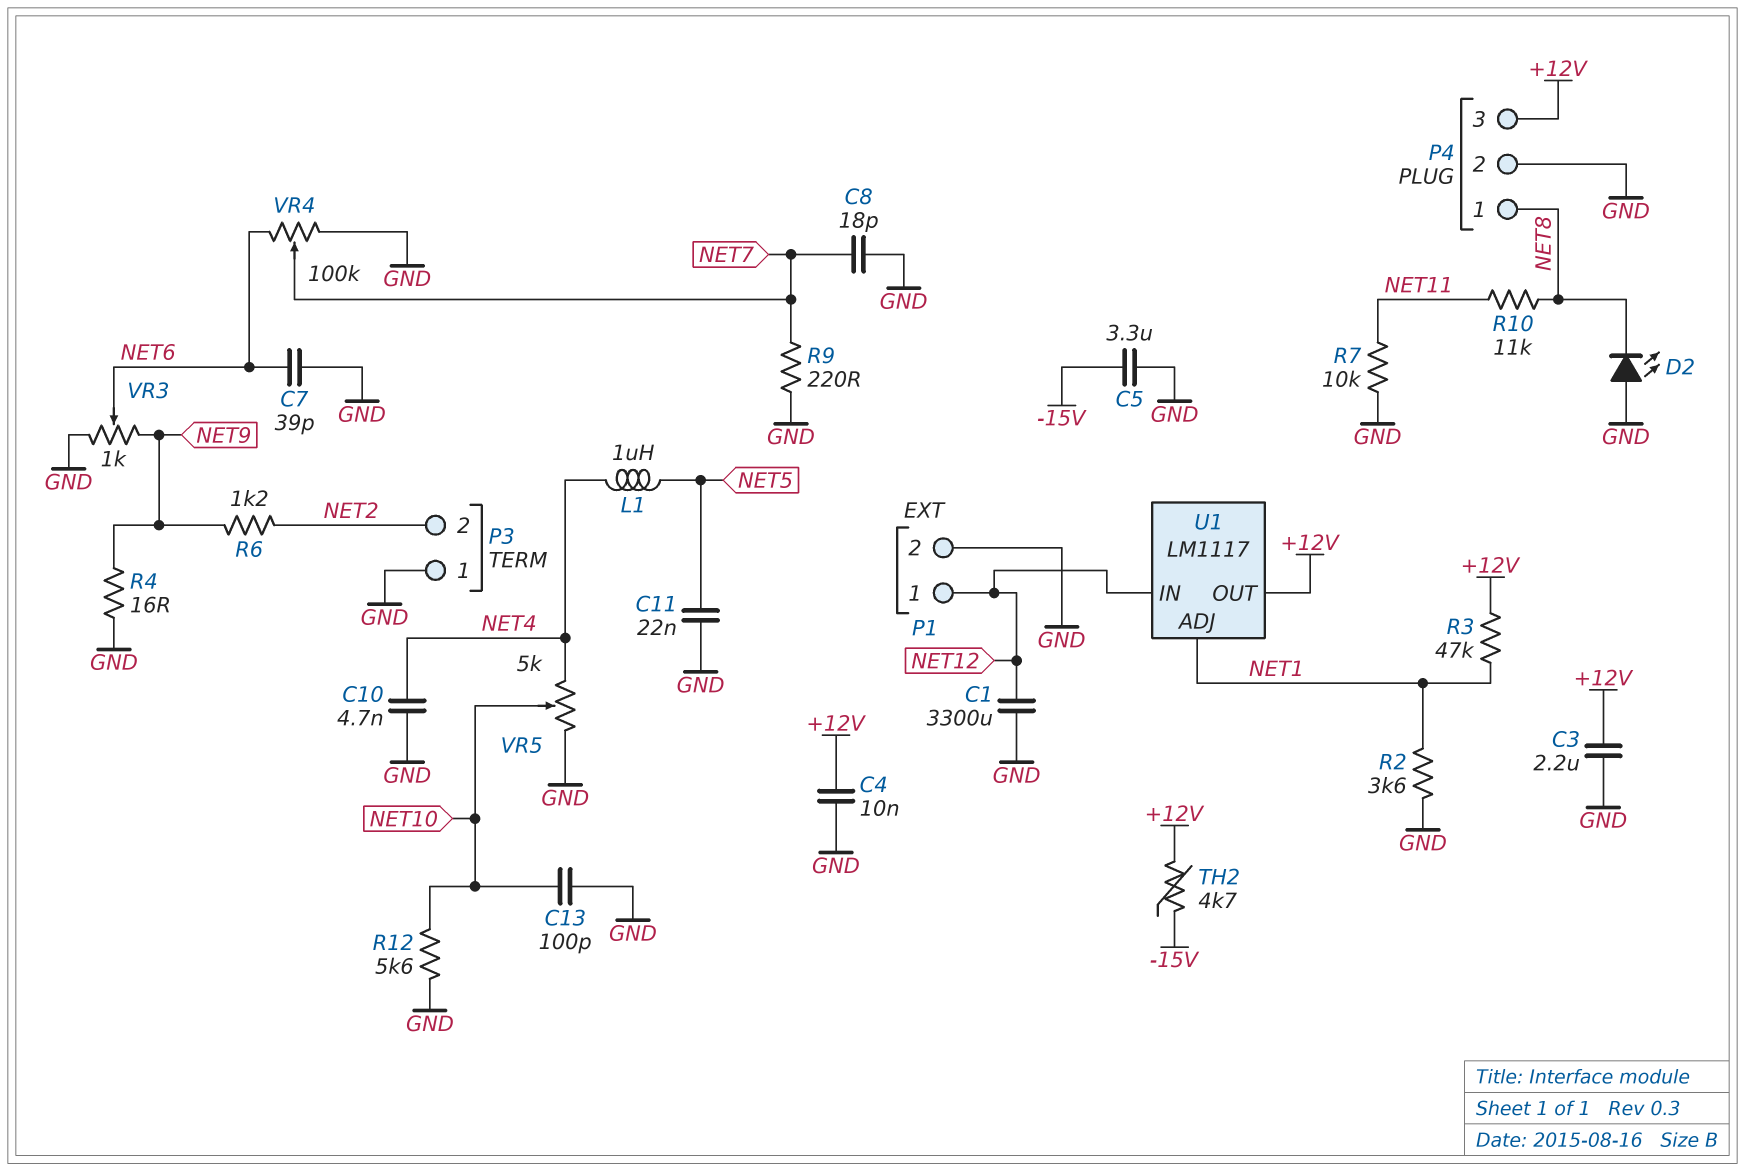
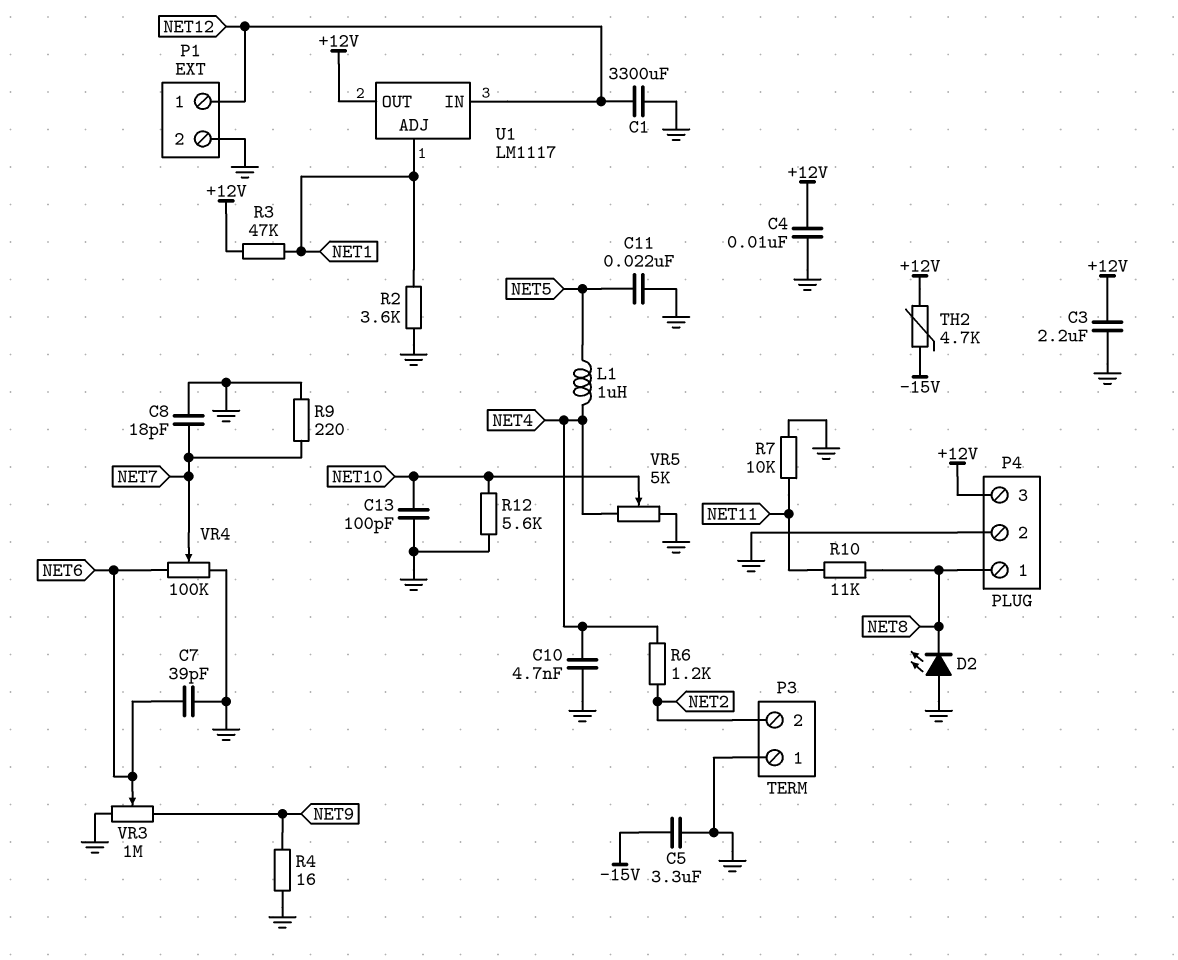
R6: 1.2k (NET2, NET9) -> 1.2k (NET2, NET4)
VR3: 1k (GND, NET9, wiper NET6) -> 1M (GND, NET9, wiper NET6)

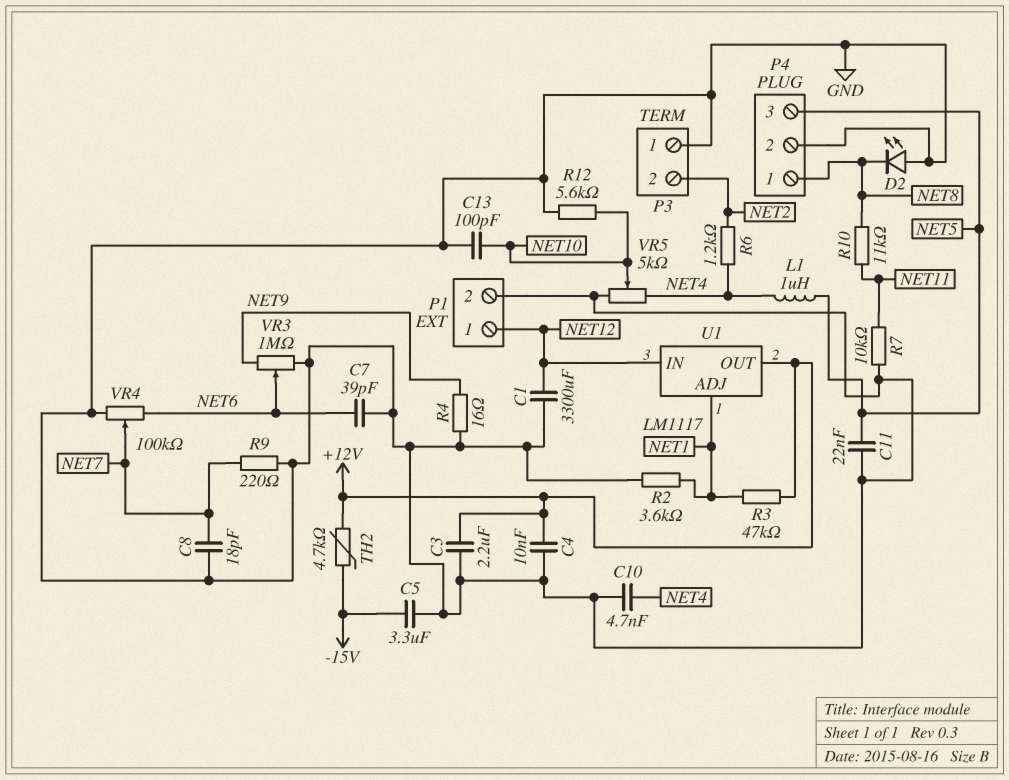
P4 pin 3: +12V -> NET5

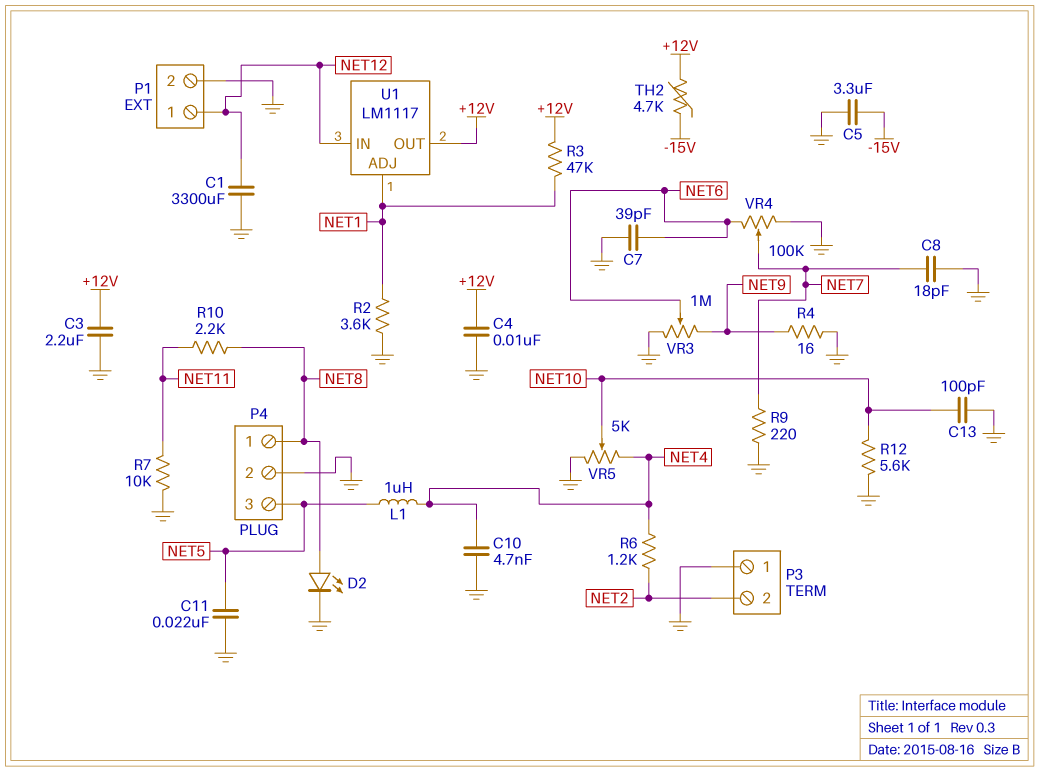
D2: LED (A GND, K NET8) -> LED (A NET8, K GND)
R10: 11k (NET8, NET11) -> 2.2k (NET8, NET11)

